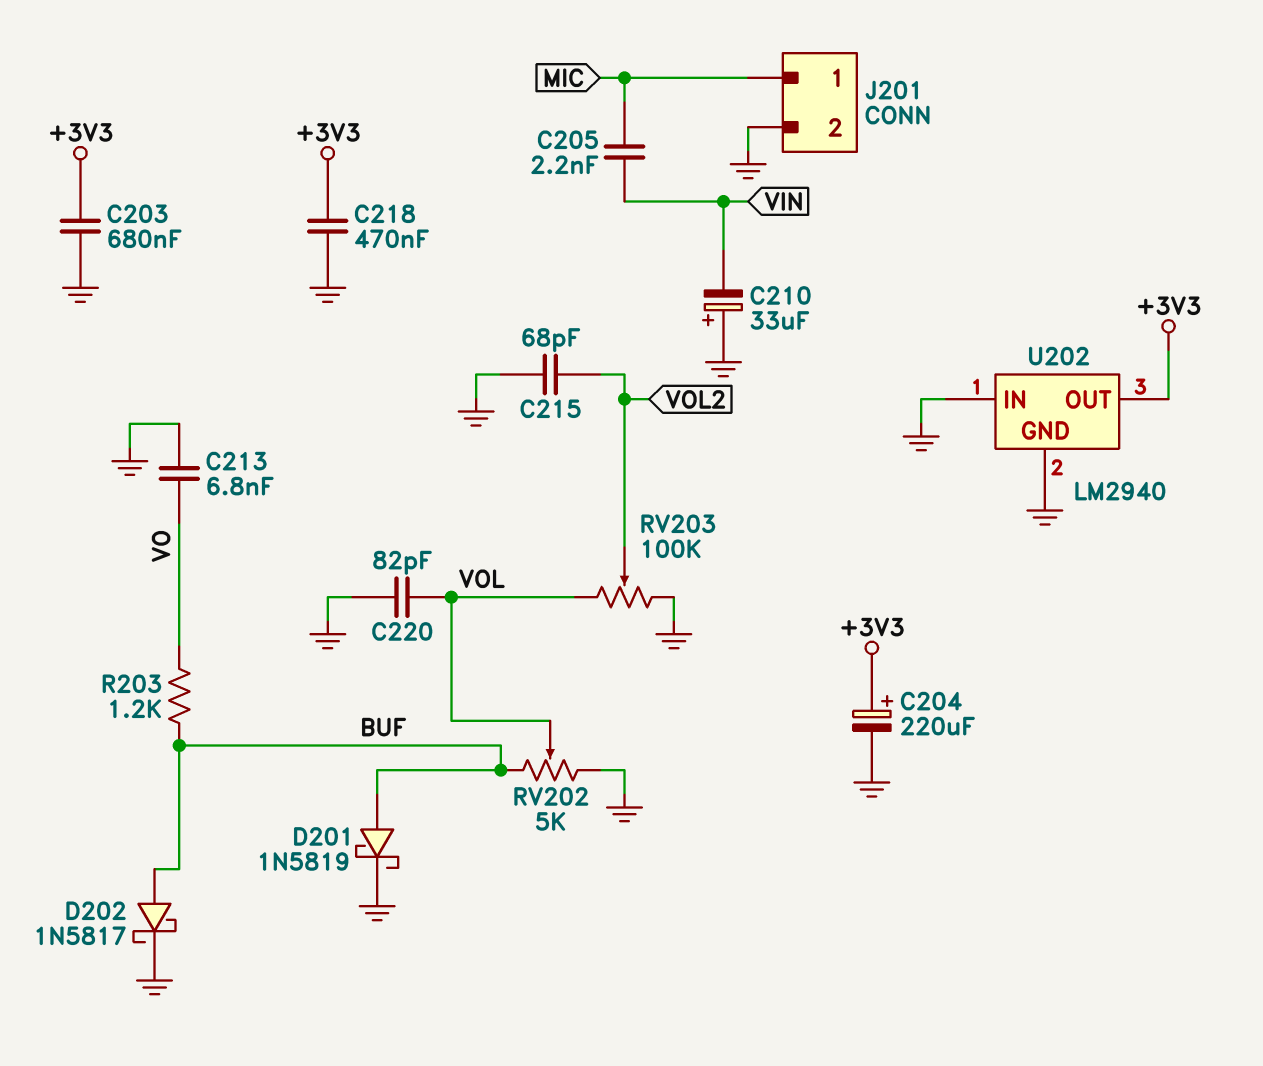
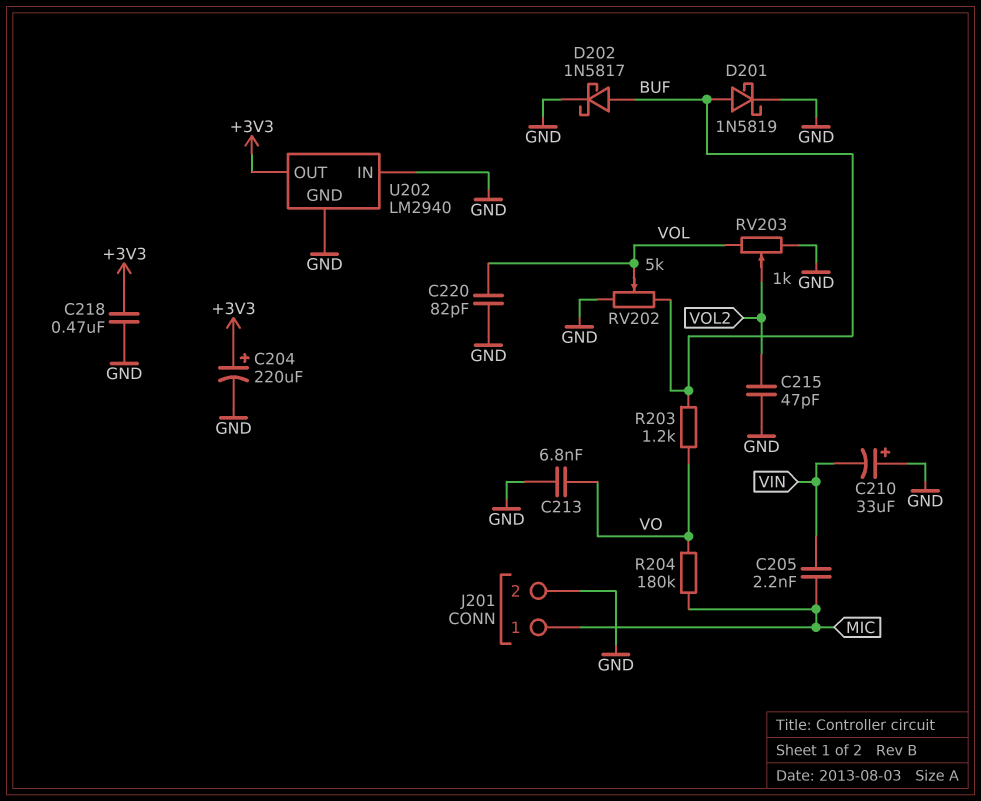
C203: 680nF (+3V3, GND) -> none
C215: 68pF (GND, VOL2) -> 47pF (GND, VOL2)
R204: none -> 180k (MIC, VO)
RV203: 100k (GND, VOL, wiper VOL2) -> 1k (GND, VOL, wiper VOL2)

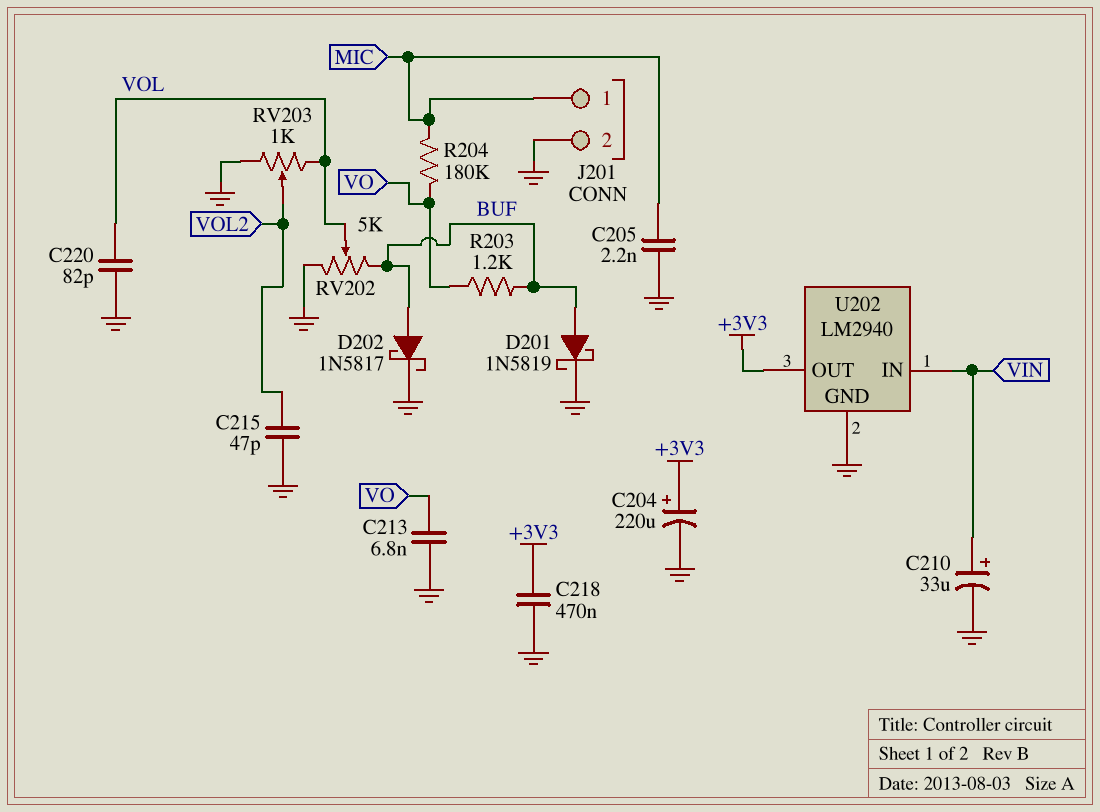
C205: 2.2nF (MIC, VIN) -> 2.2nF (GND, MIC)
C210: 33uF (plus GND, minus VIN) -> 33uF (plus VIN, minus GND)
U202 pin IN: GND -> VIN

